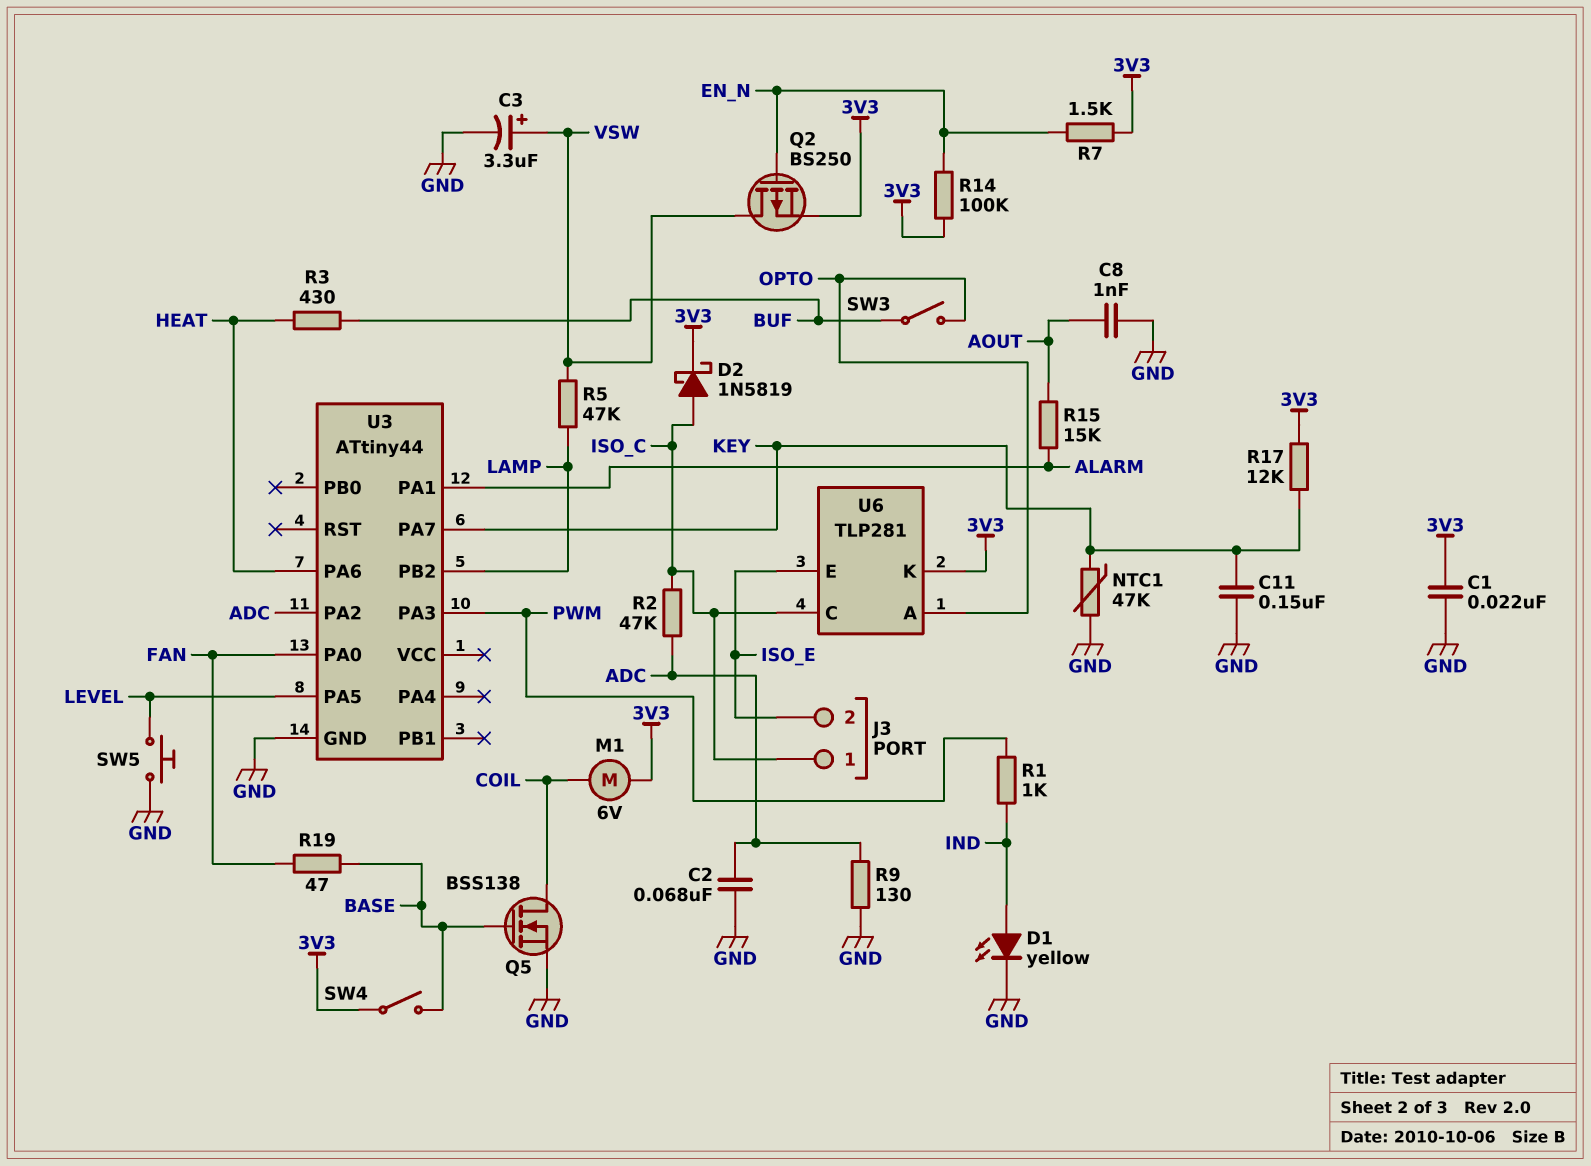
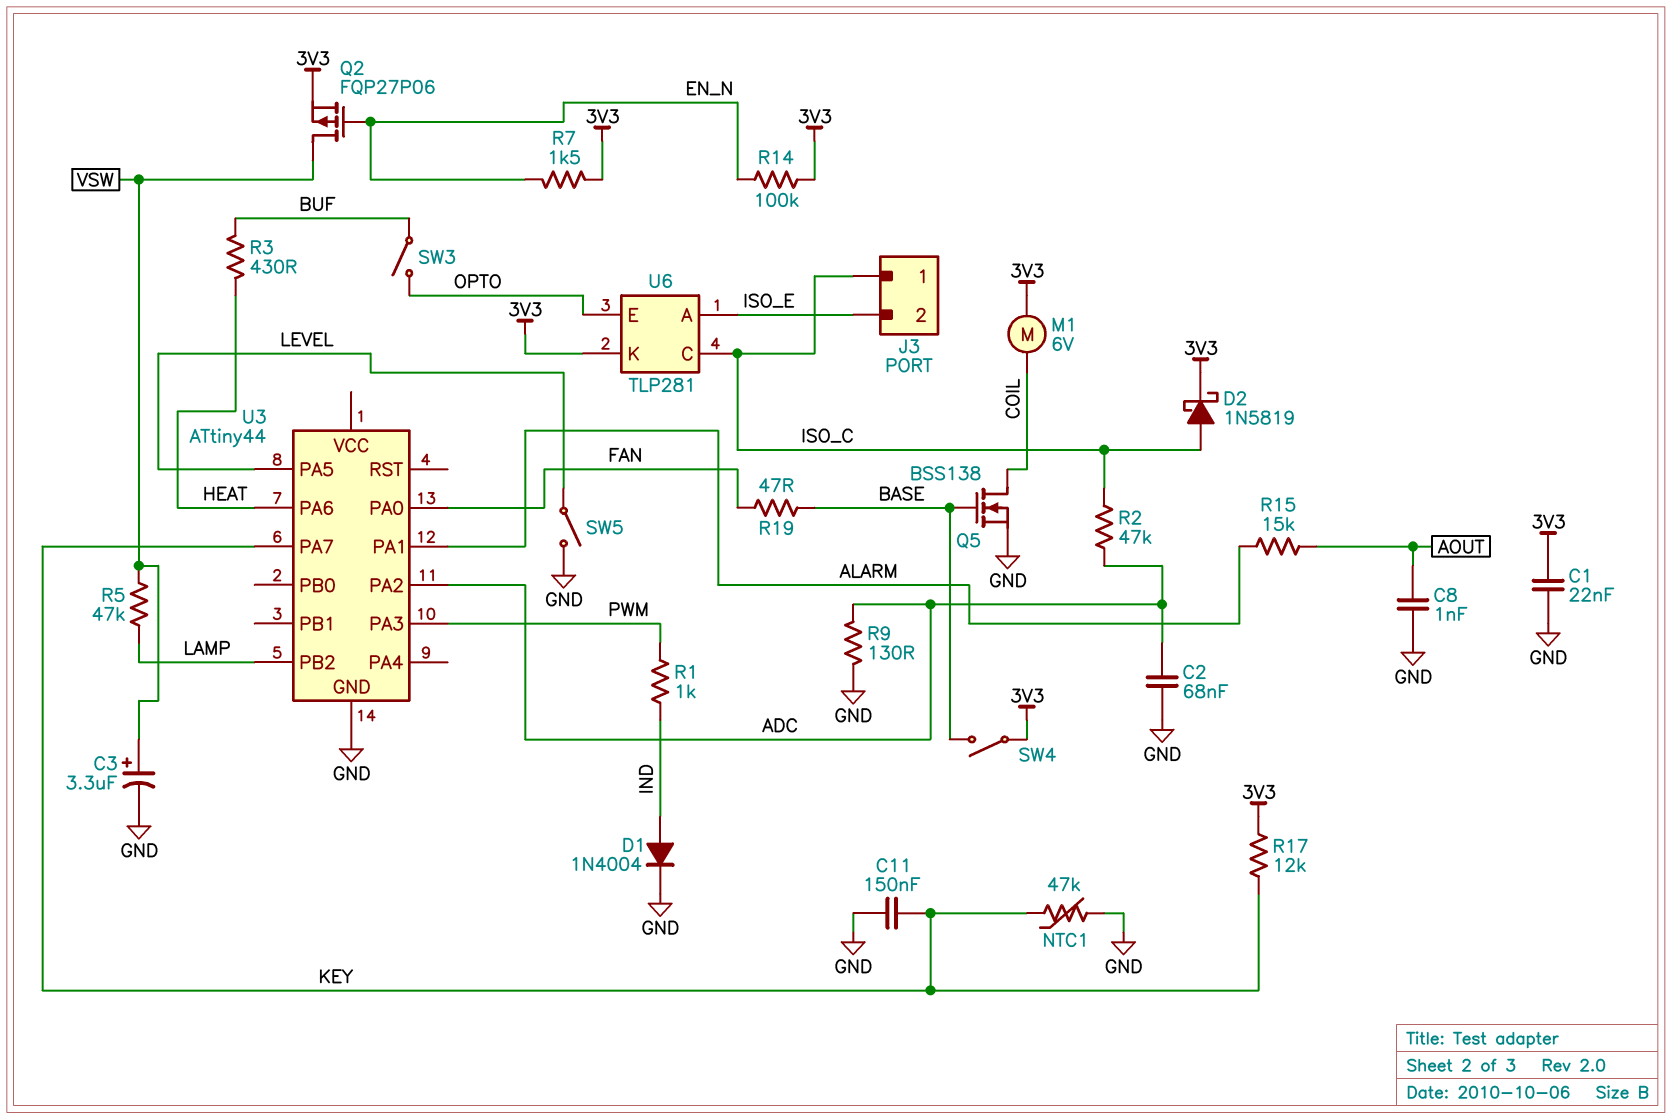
D1: LED yellow (A IND, K GND) -> diode 1N4004 (A IND, K GND)
Q2: PMOS BS250 (G EN_N, D VSW, S 3V3) -> PMOS FQP27P06 (G EN_N, D VSW, S 3V3)
SW5: button (GND, LEVEL) -> switch (GND, LEVEL)
U6 pin A: OPTO -> ISO_E
U6 pin E: ISO_E -> OPTO

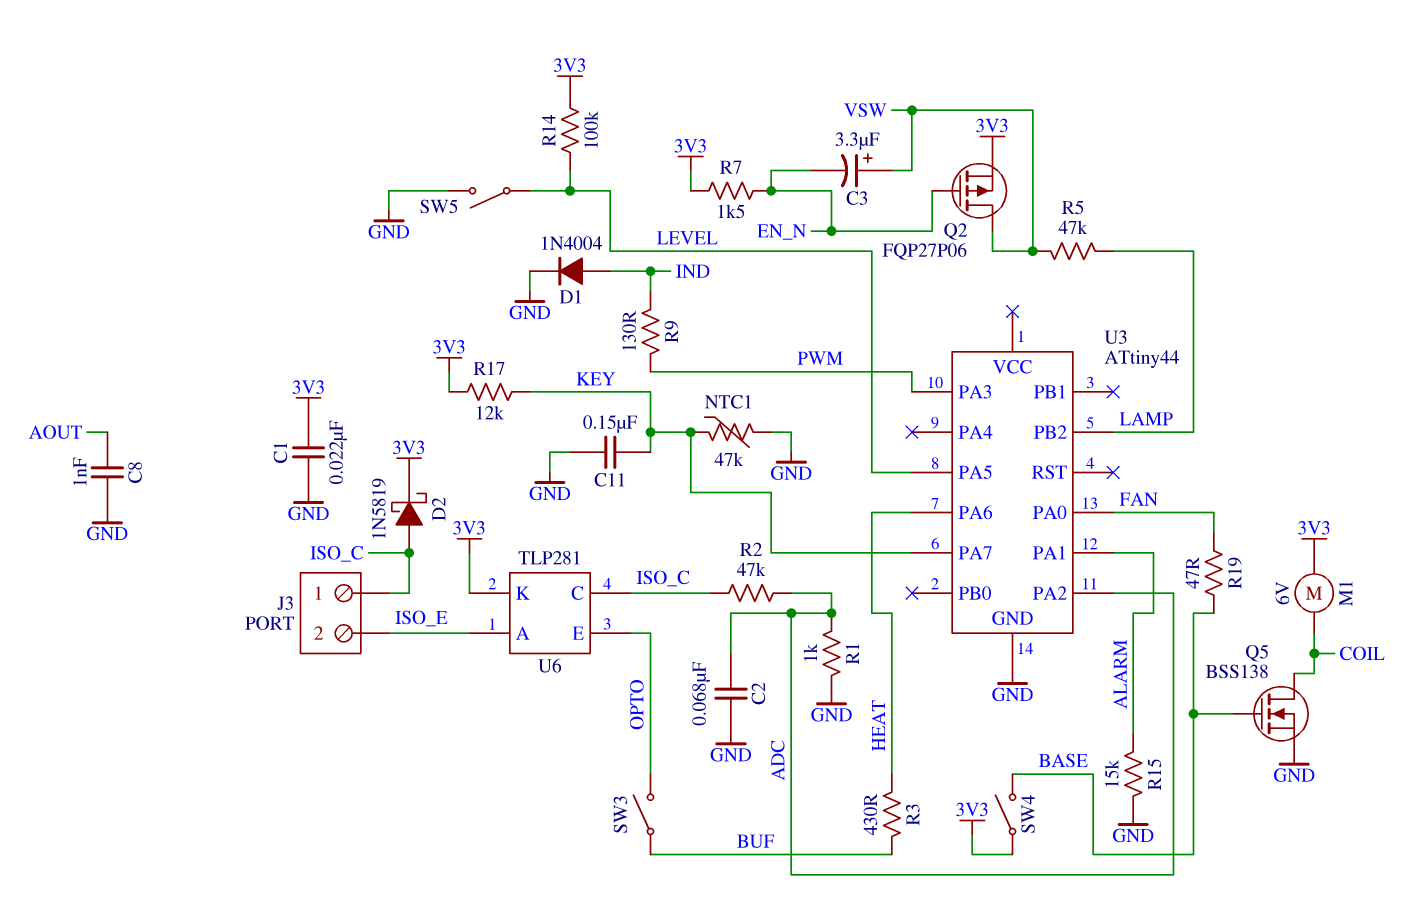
C3: 3.3uF (plus VSW, minus GND) -> 3.3uF (plus VSW, minus EN_N)
R1: 1k (IND, PWM) -> 1k (ADC, GND)
R9: 130 (ADC, GND) -> 130 (IND, PWM)
R14: 100k (3V3, EN_N) -> 100k (3V3, LEVEL)
R15: 15k (ALARM, AOUT) -> 15k (ALARM, GND)

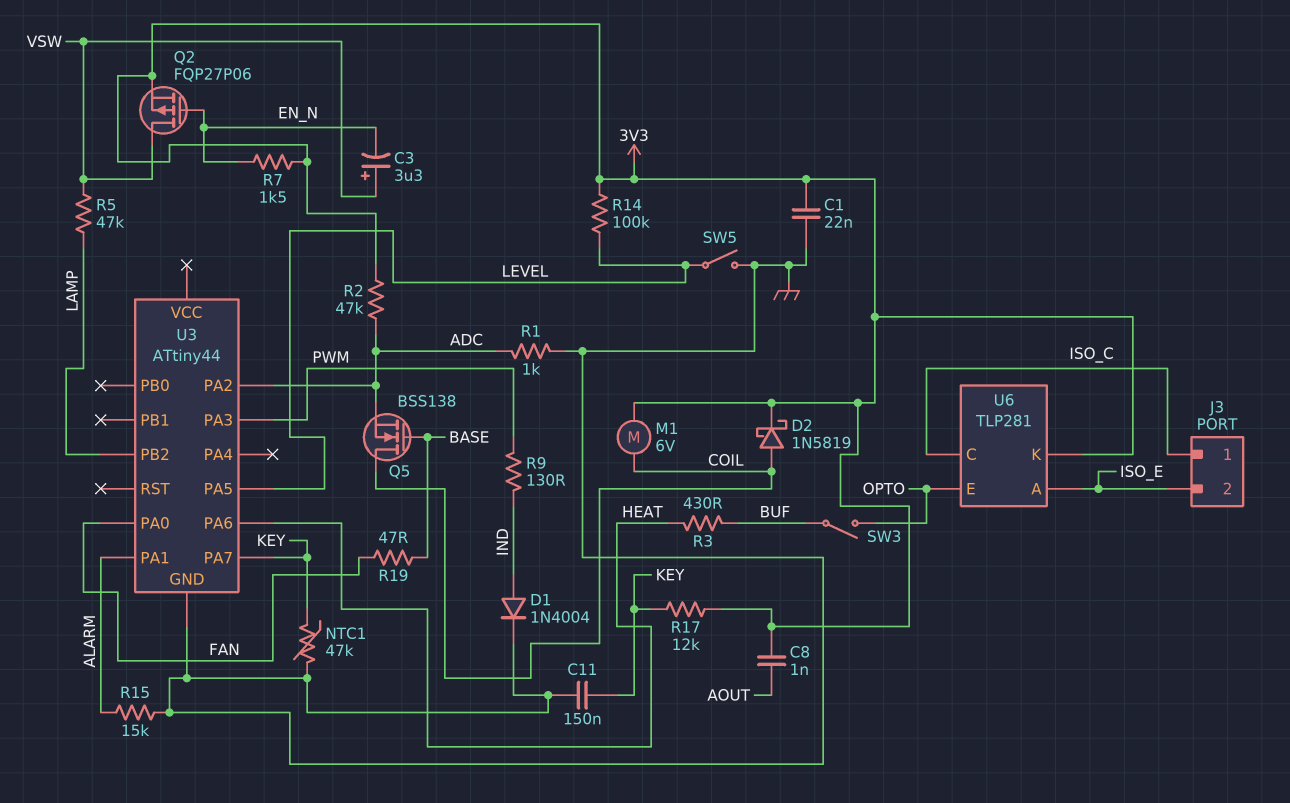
C2: 68nF (ADC, GND) -> none
C8: 1nF (AOUT, GND) -> 1nF (3V3, AOUT)
D2: schottky 1N5819 (A ISO_C, K 3V3) -> schottky 1N5819 (A COIL, K 3V3)
Q5: NMOS BSS138 (G BASE, D COIL, S GND) -> NMOS BSS138 (G BASE, D COIL, S ADC)
R2: 47k (ADC, ISO_C) -> 47k (3V3, ADC)
SW4: switch (3V3, BASE) -> none

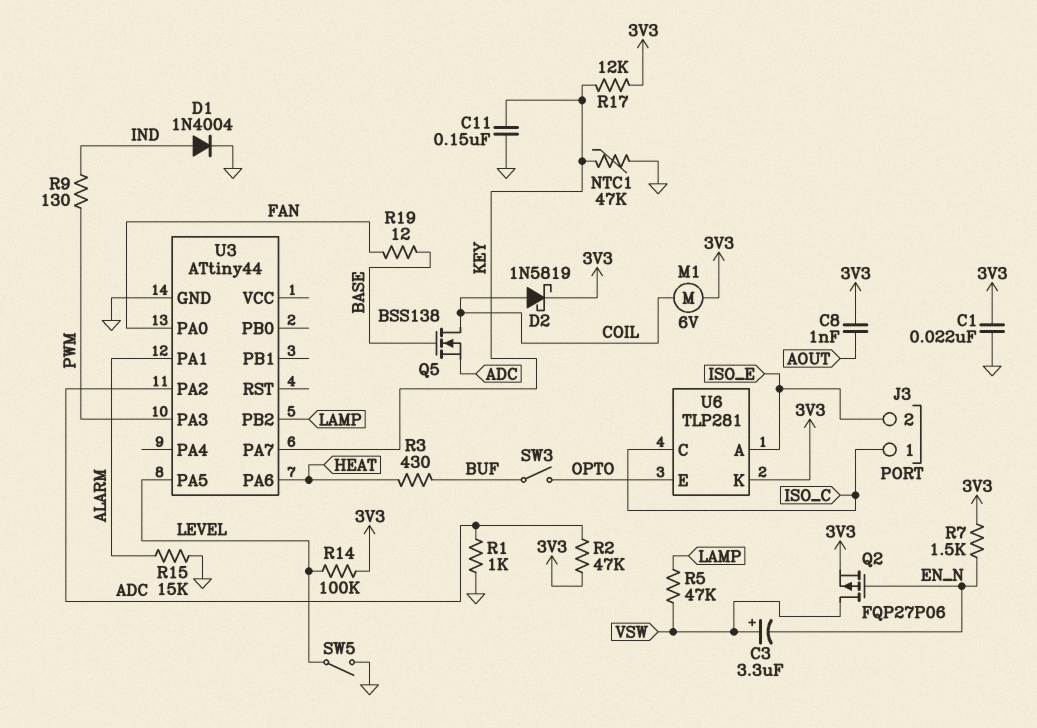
R19: 47 (BASE, FAN) -> 12 (BASE, FAN)

